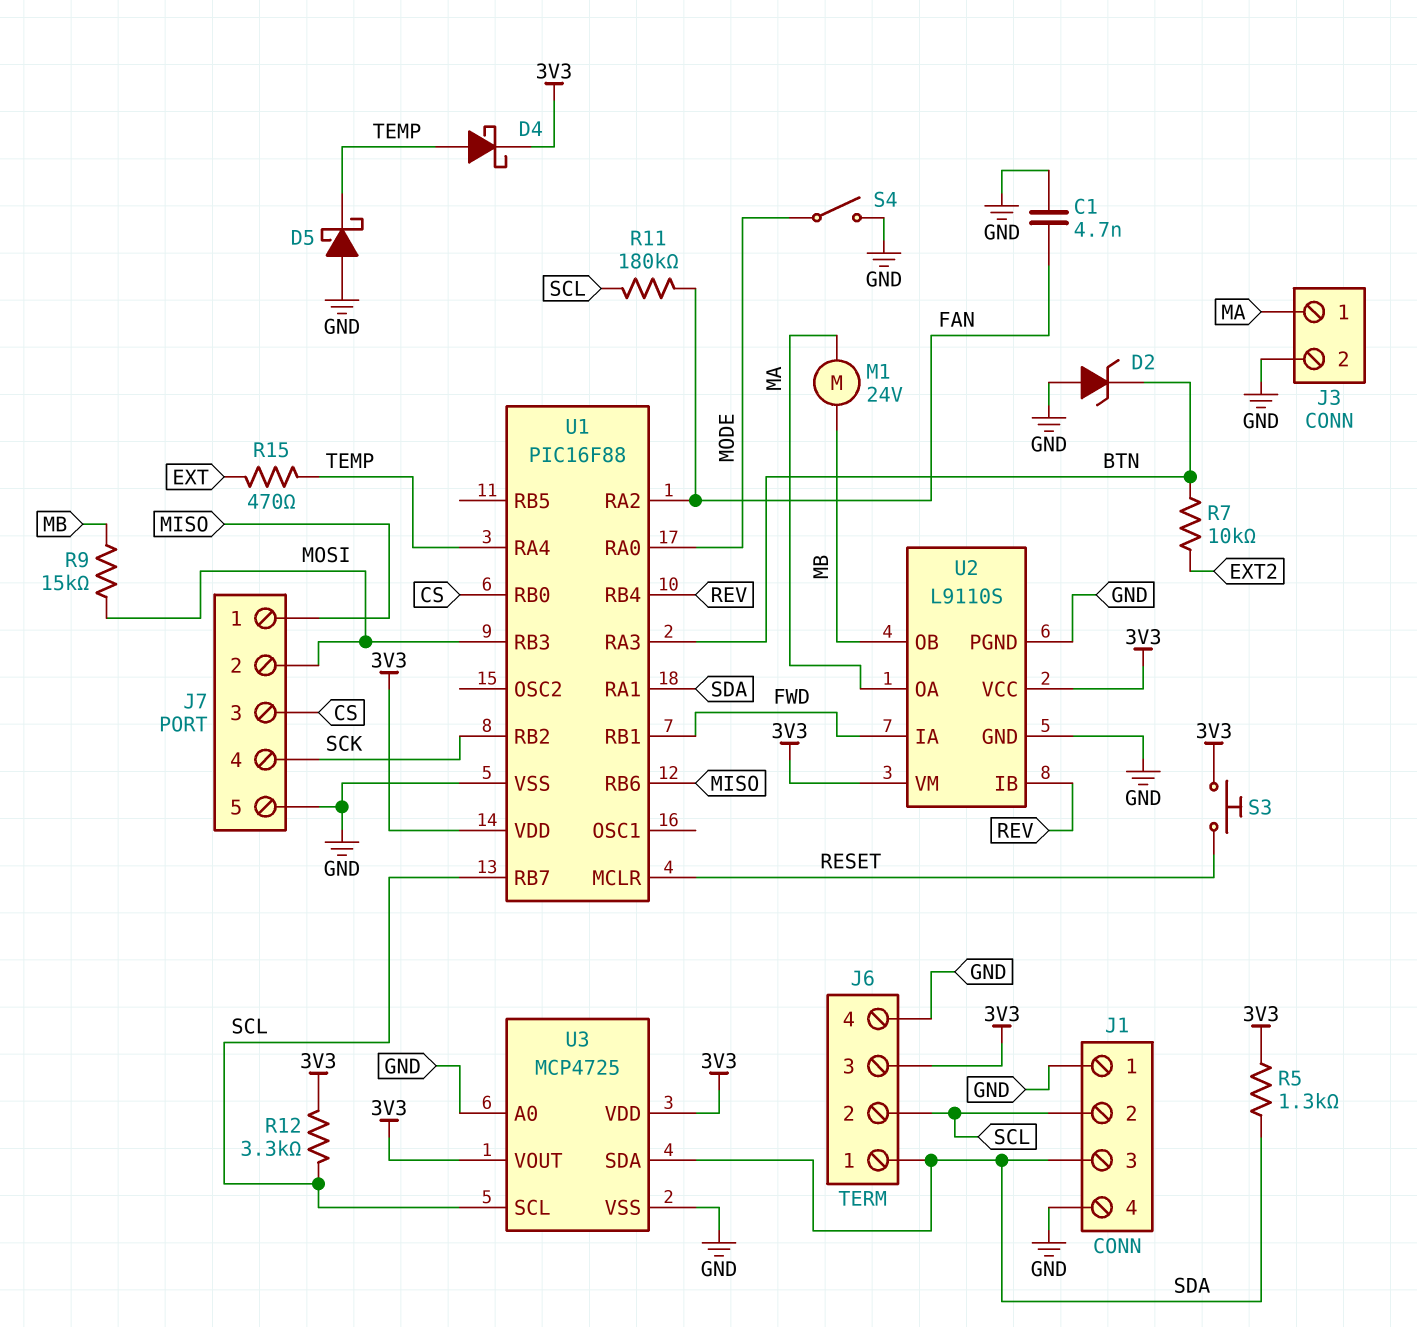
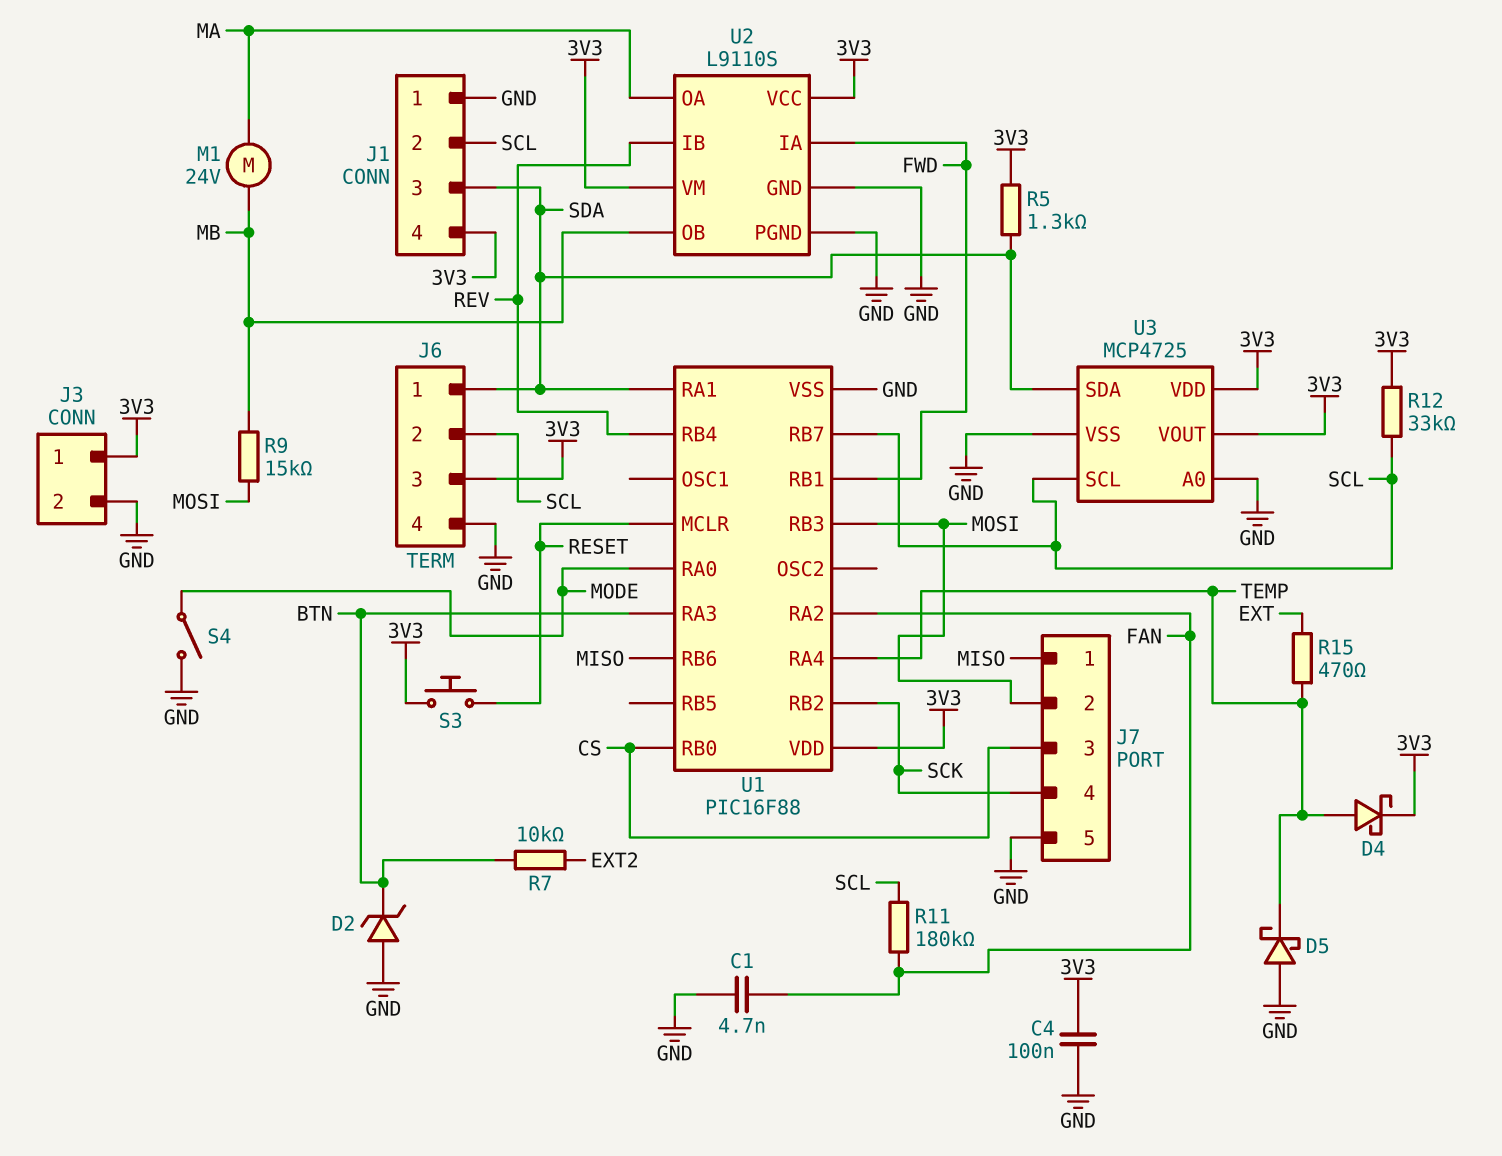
C4: none -> 100nF (3V3, GND)
J1 pin 4: GND -> 3V3
J3 pin 1: MA -> 3V3
R12: 3.3k (3V3, SCL) -> 33k (3V3, SCL)

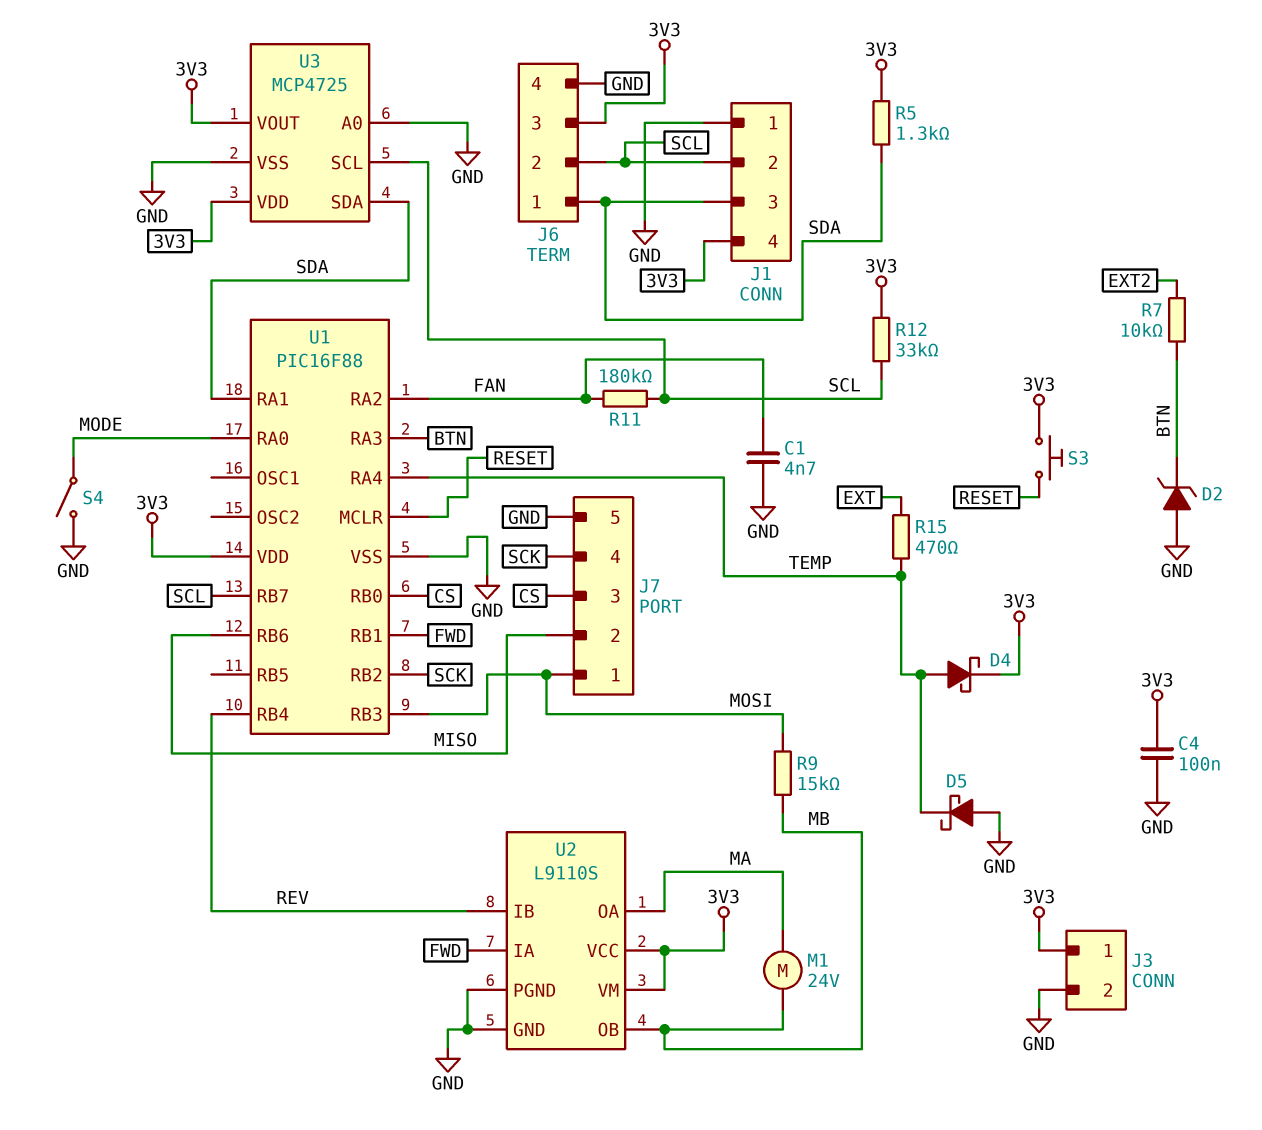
J7 pin 1: MISO -> MOSI
J7 pin 2: MOSI -> MISO

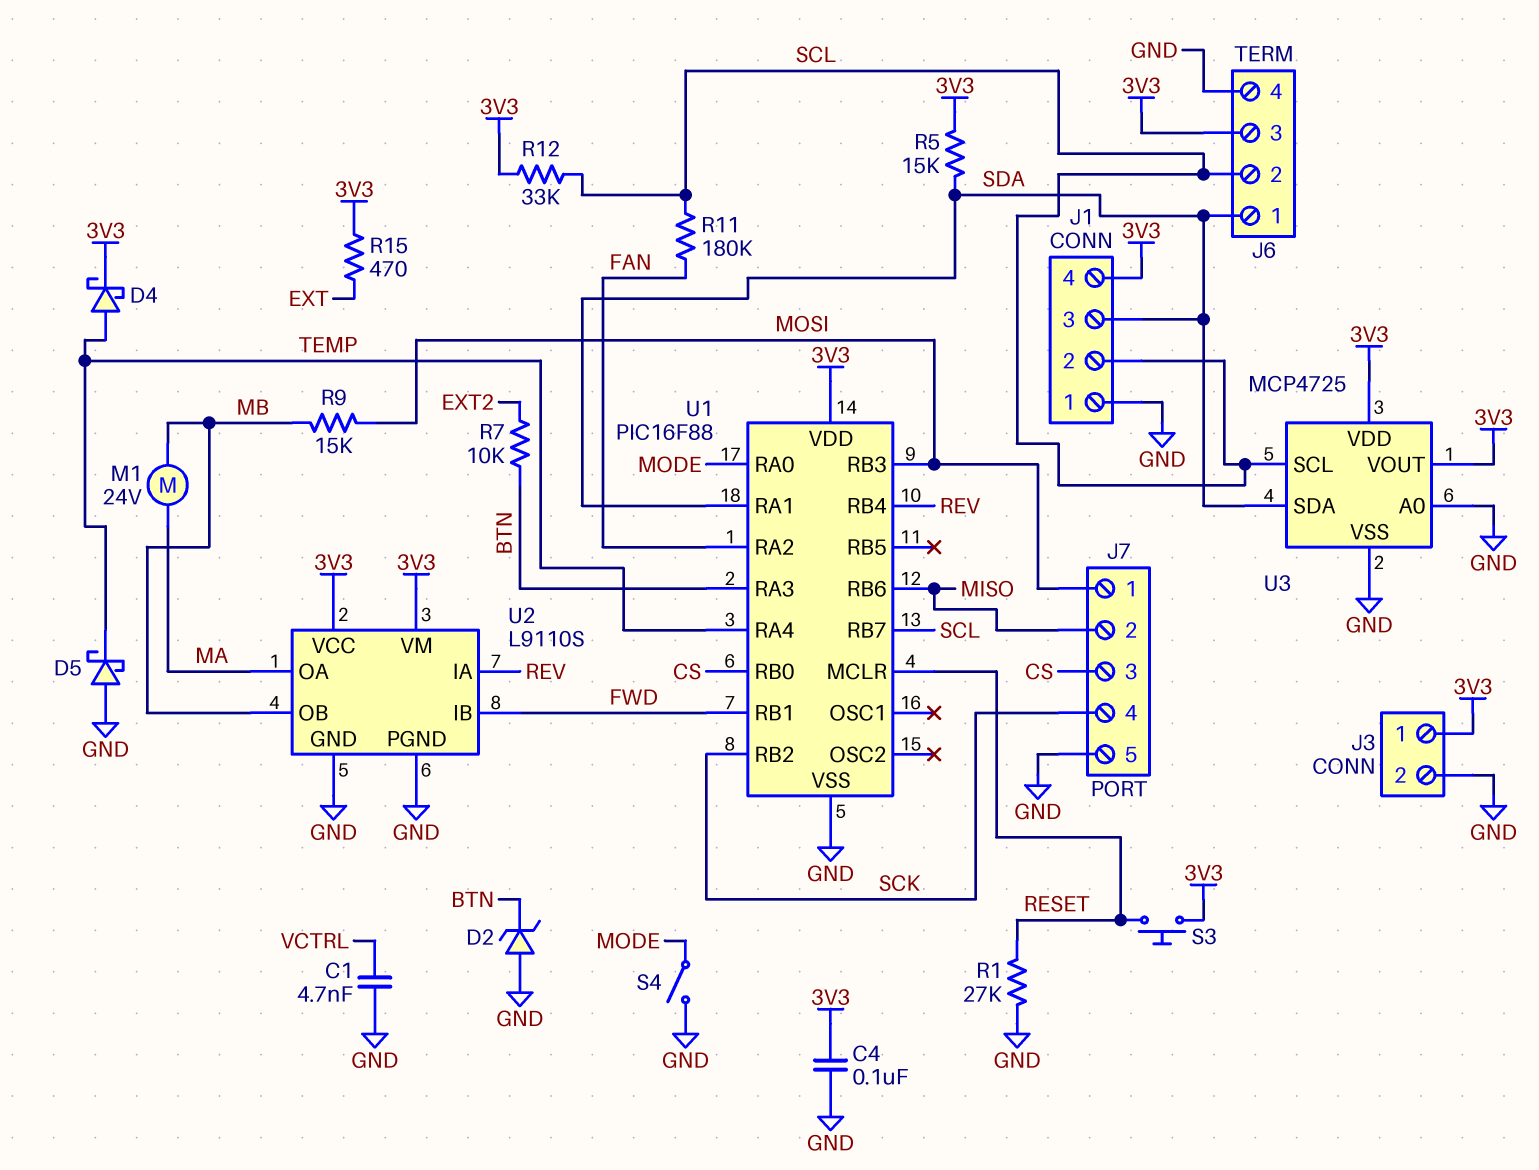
C1: 4.7nF (FAN, GND) -> 4.7nF (GND, VCTRL)
R1: none -> 27k (GND, RESET)
R5: 1.3k (3V3, SDA) -> 15k (3V3, SDA)
R15: 470 (EXT, TEMP) -> 470 (3V3, EXT)
U2 pin IA: FWD -> REV
U2 pin IB: REV -> FWD

